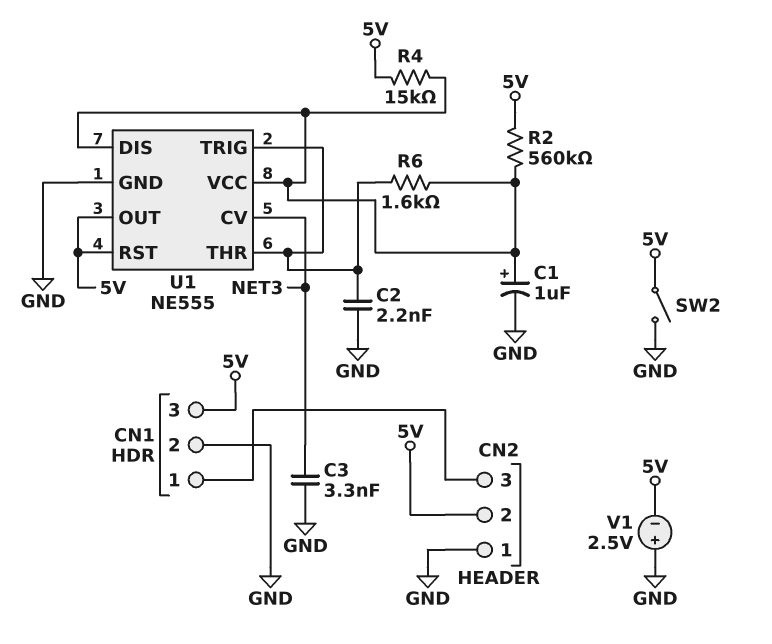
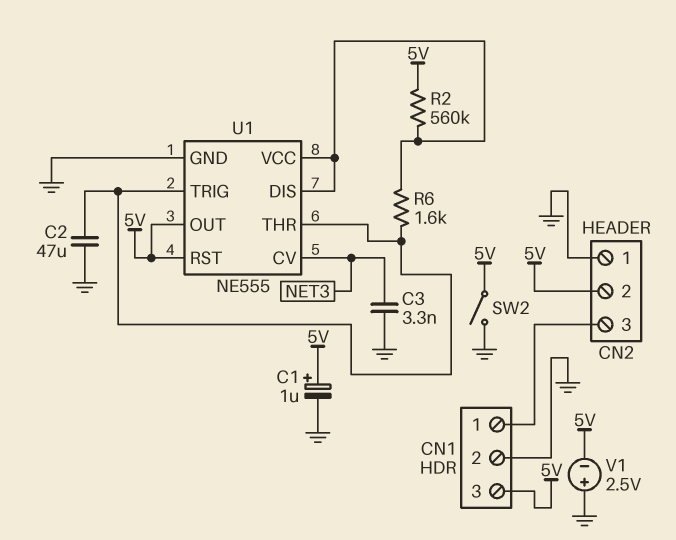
C1: 1uF (plus U1/DIS, minus GND) -> 1uF (plus 5V, minus GND)
C2: 2.2nF (GND, U1/THR) -> 47uF (GND, U1/THR)
R4: 15k (5V, U1/DIS) -> none

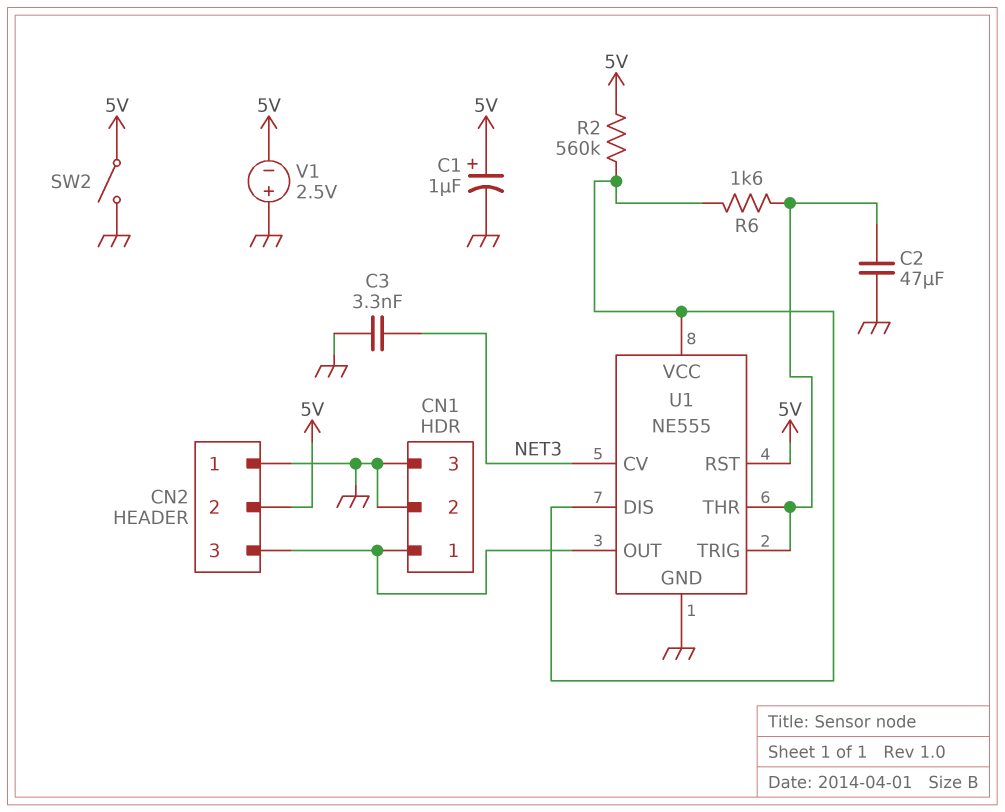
CN1 pin 3: 5V -> GND
U1 pin OUT: 5V -> CN1/1

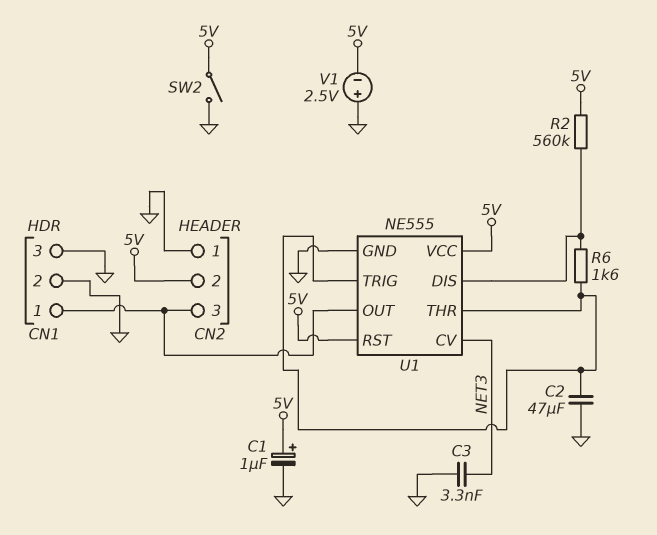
U1 pin VCC: U1/DIS -> 5V

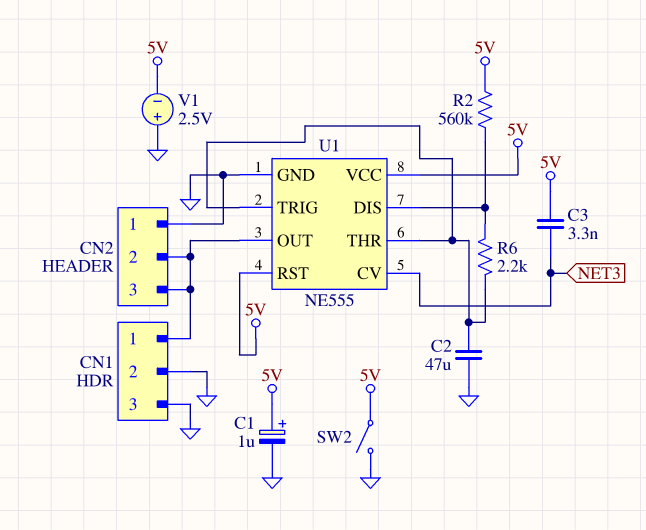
C3: 3.3nF (GND, NET3) -> 3.3nF (5V, NET3)
CN2 pin 2: 5V -> CN1/1
R6: 1.6k (U1/DIS, U1/THR) -> 2.2k (U1/DIS, U1/THR)

